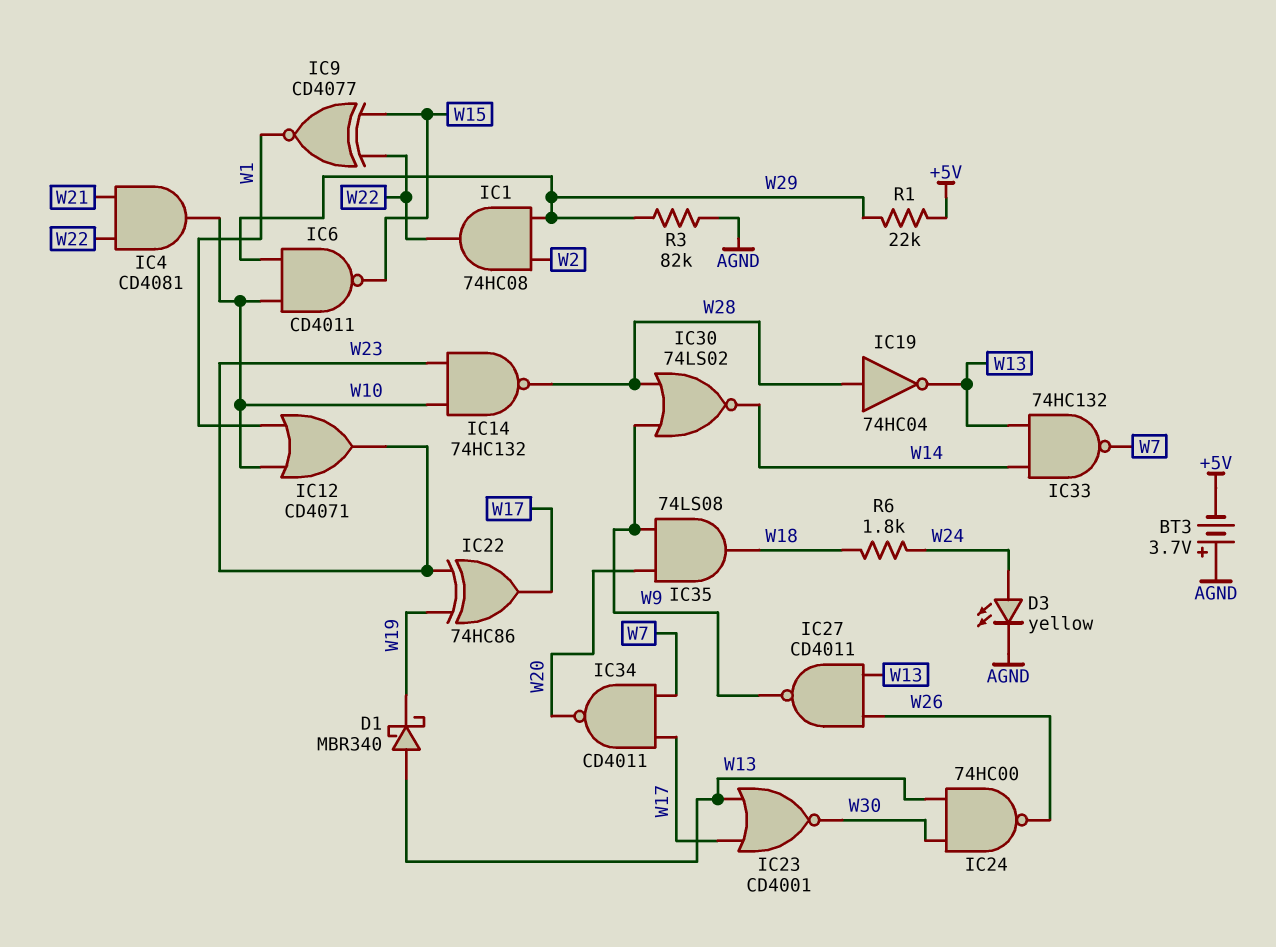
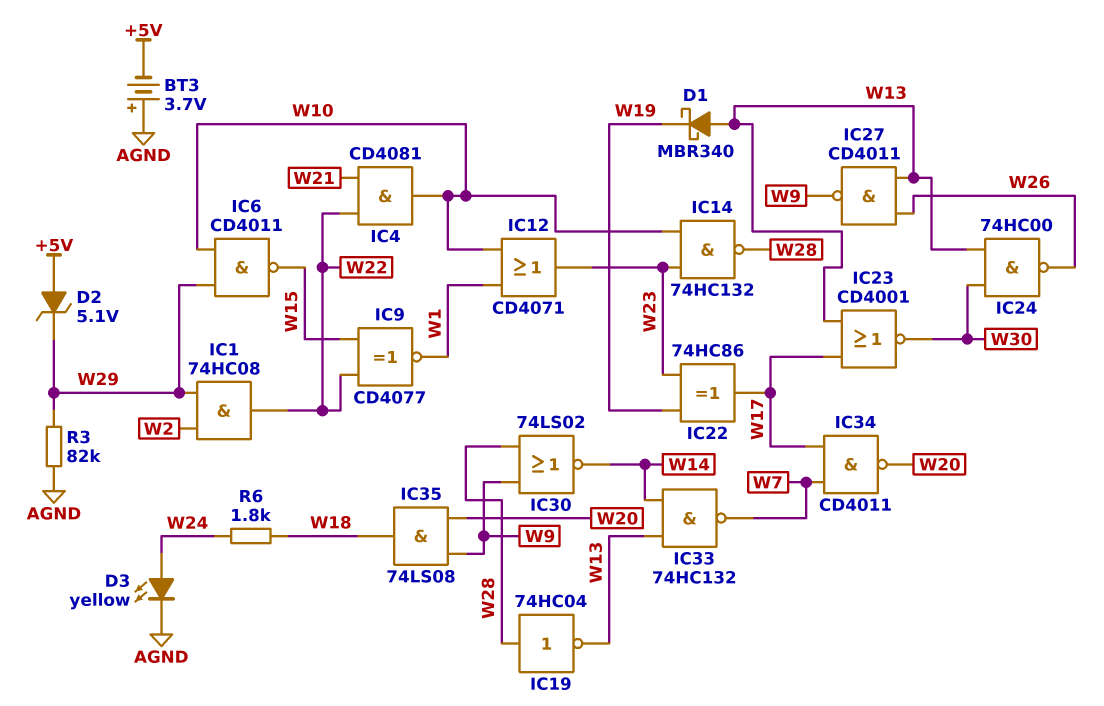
D2: none -> zener 5.1V (A +5V, K W29)
R1: 22k (+5V, W29) -> none

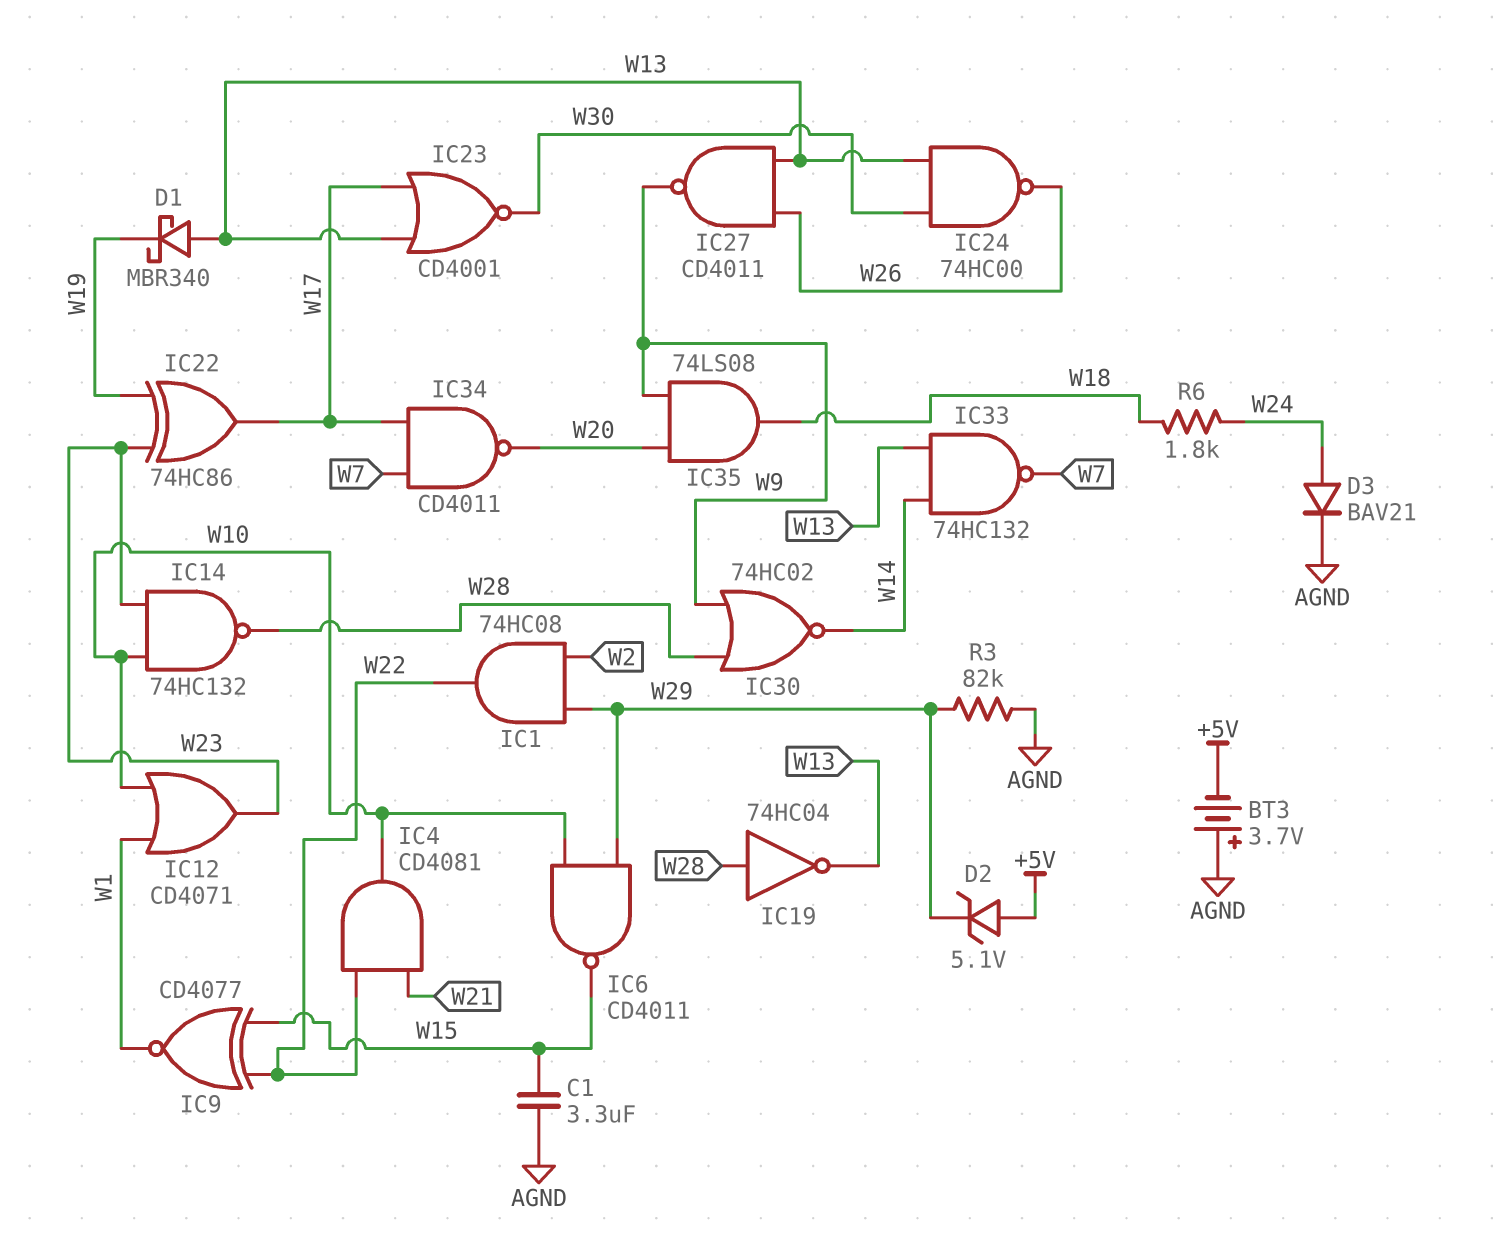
C1: none -> 3.3uF (AGND, W15)
D3: LED yellow (A W24, K AGND) -> diode BAV21 (A W24, K AGND)
IC30: NOR 74LS02 (in W9, in W28, out W14) -> NOR 74HC02 (in W9, in W28, out W14)

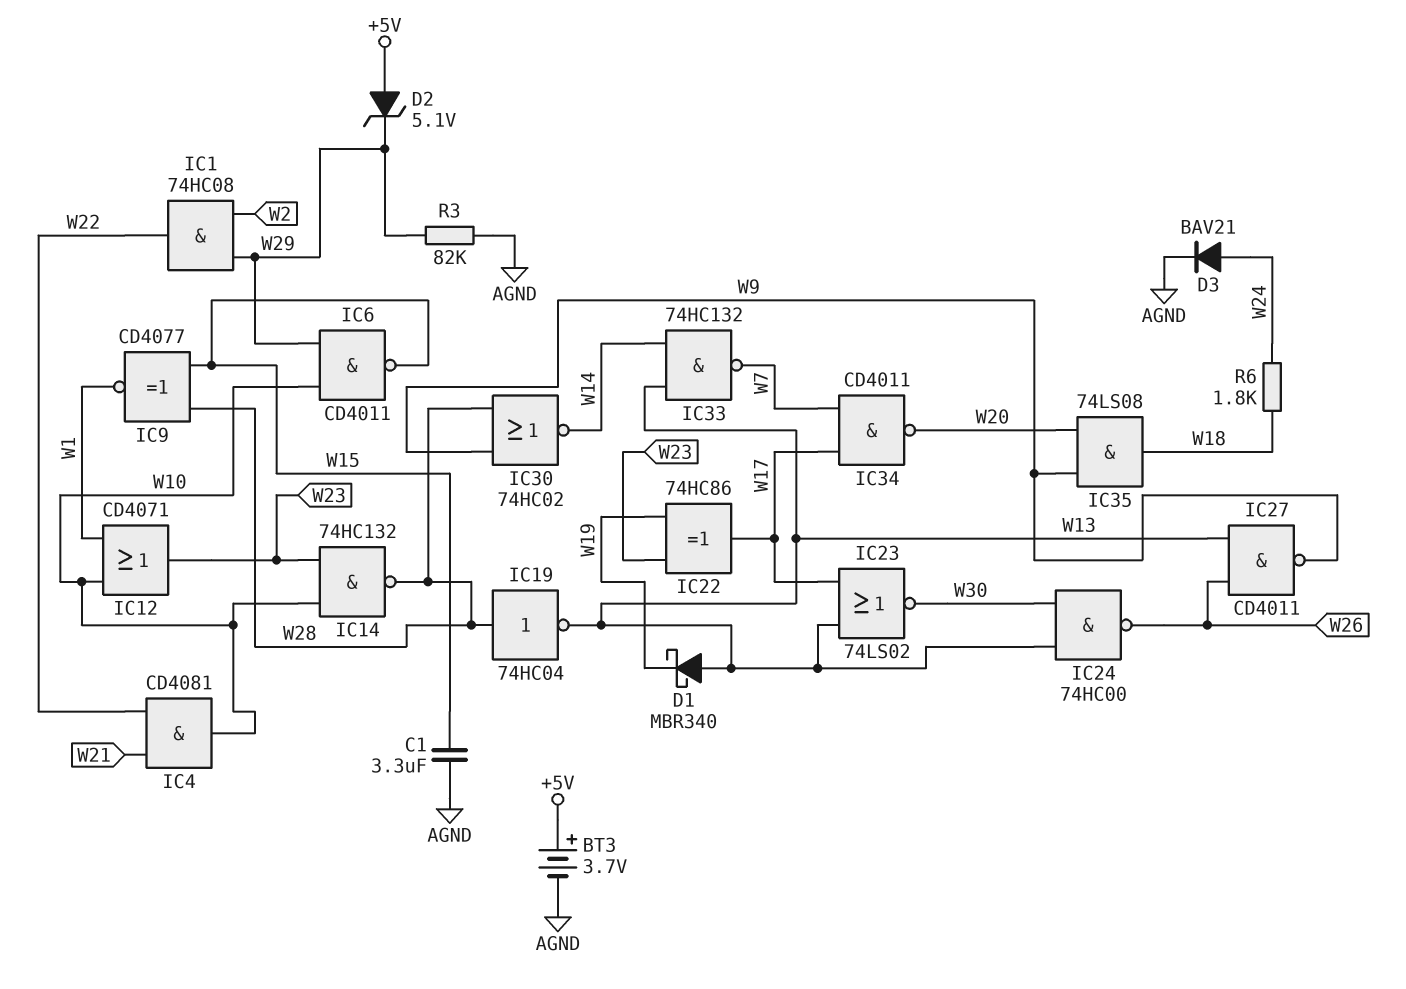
BT3: 3.7V (plus AGND, minus +5V) -> 3.7V (plus +5V, minus AGND)
IC9: XNOR CD4077 (in W15, in W22, out W1) -> XNOR CD4077 (in W15, in W28, out W1)
IC23: NOR CD4001 (in W13, in W17, out W30) -> NOR 74LS02 (in W13, in W17, out W30)

